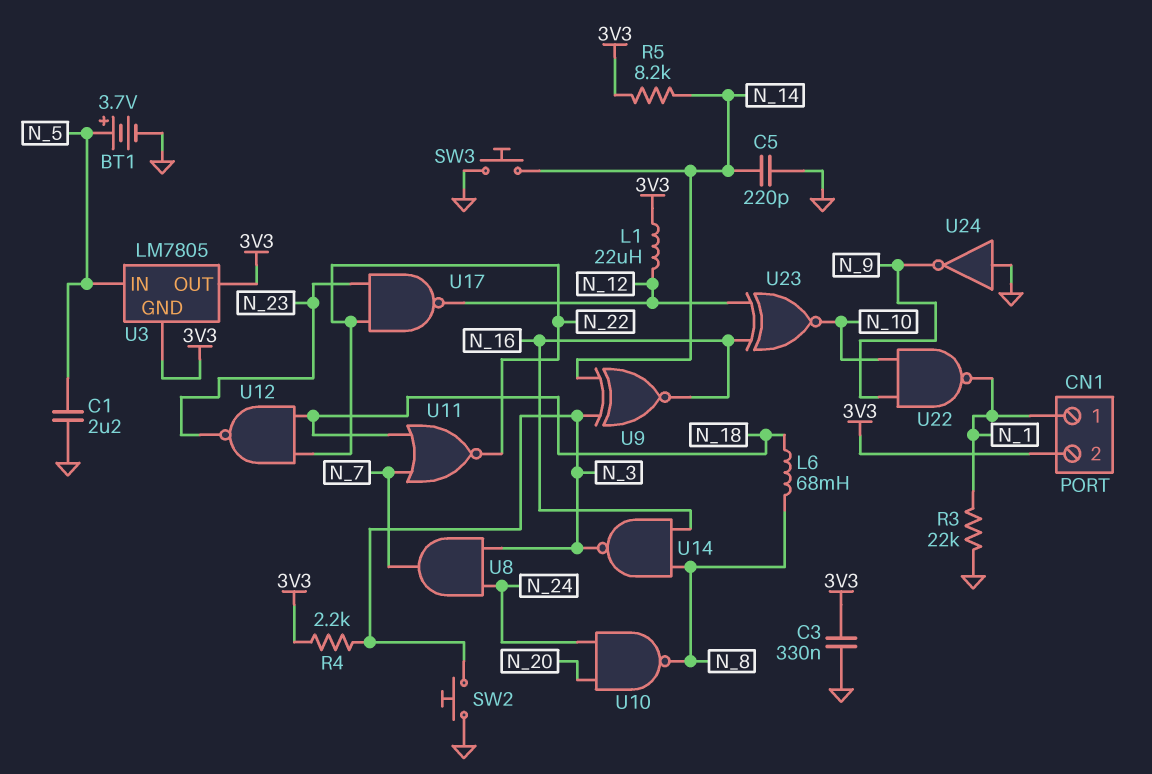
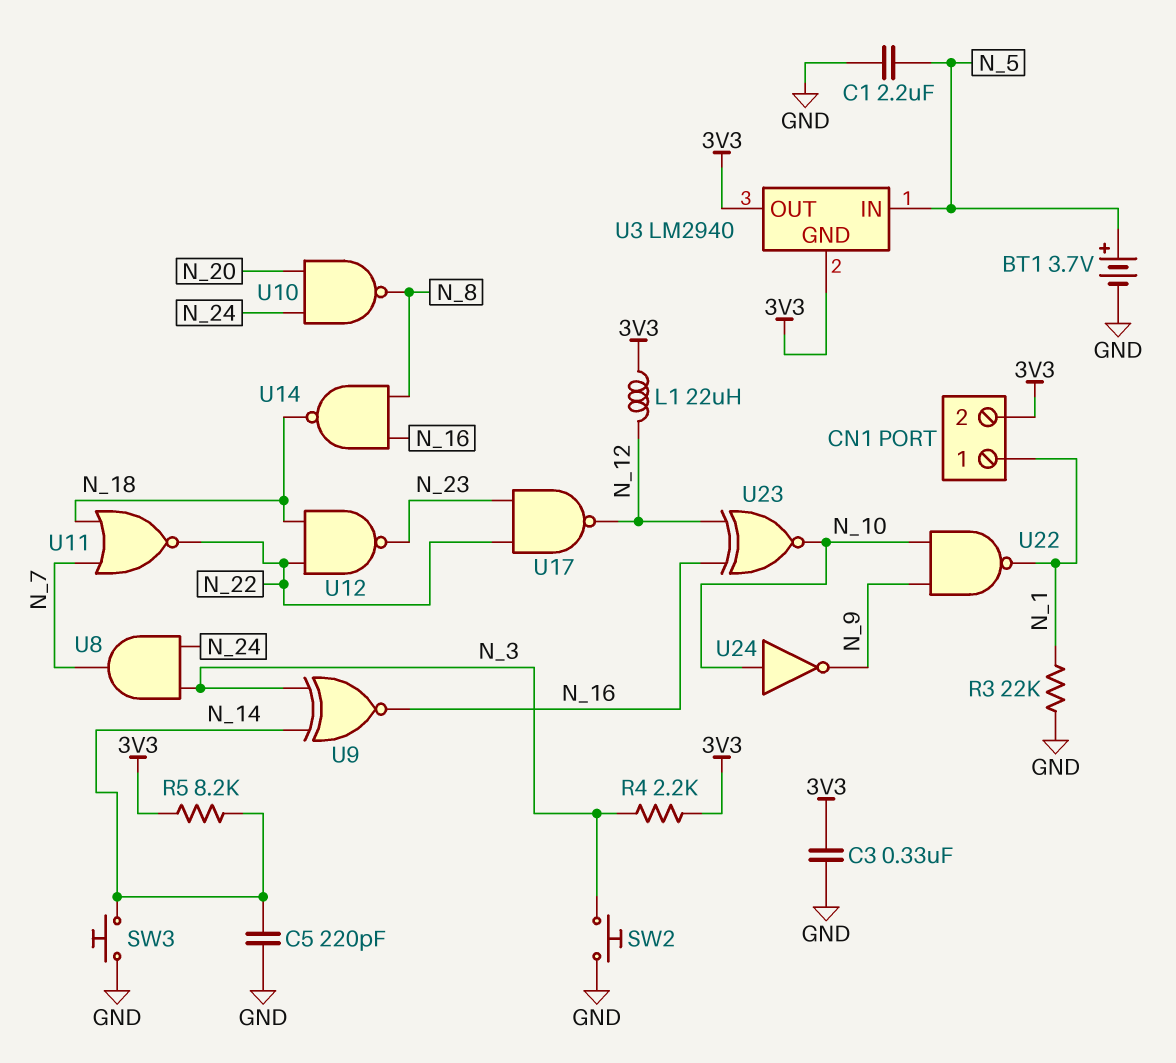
L6: 68mH (N_8, N_18) -> none
U3: LM7805 -> LM2940
U14: NAND (in N_8, in N_16, out N_3) -> NAND (in N_8, in N_16, out N_18)
U24: NOT (in GND, out N_9) -> NOT (in N_10, out N_9)

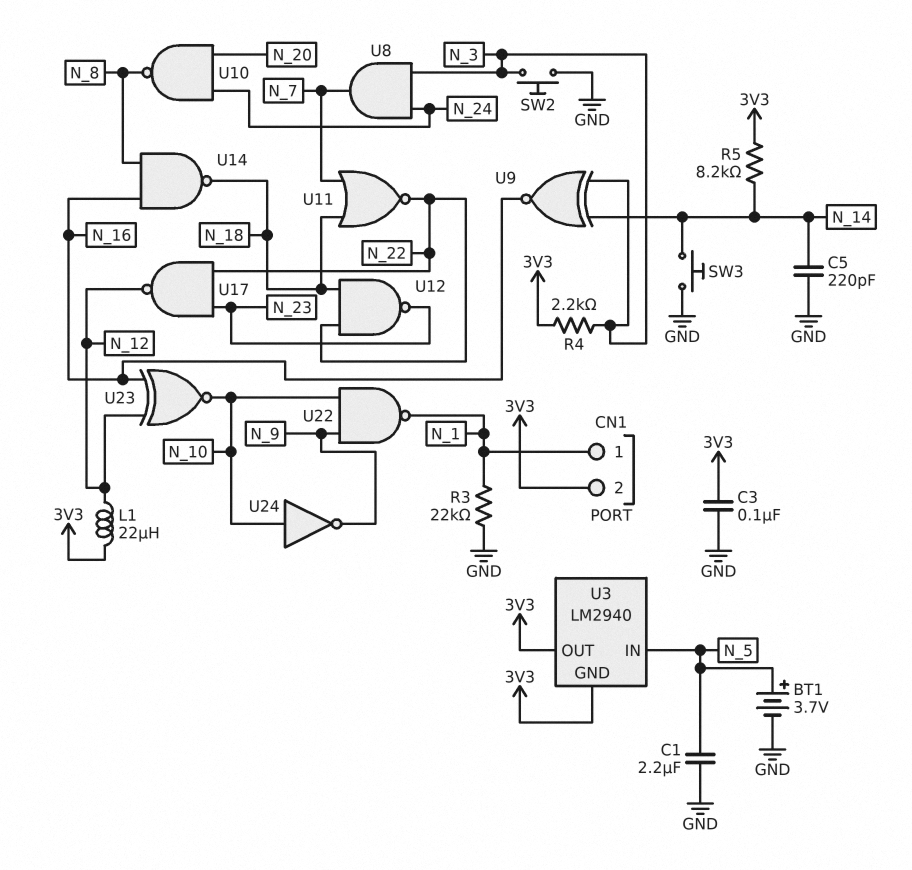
C3: 330nF (3V3, GND) -> 100nF (3V3, GND)

